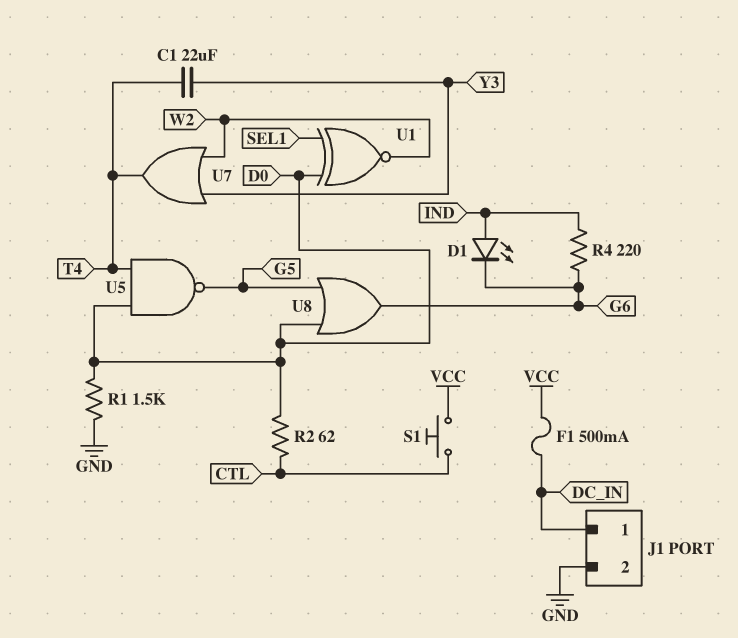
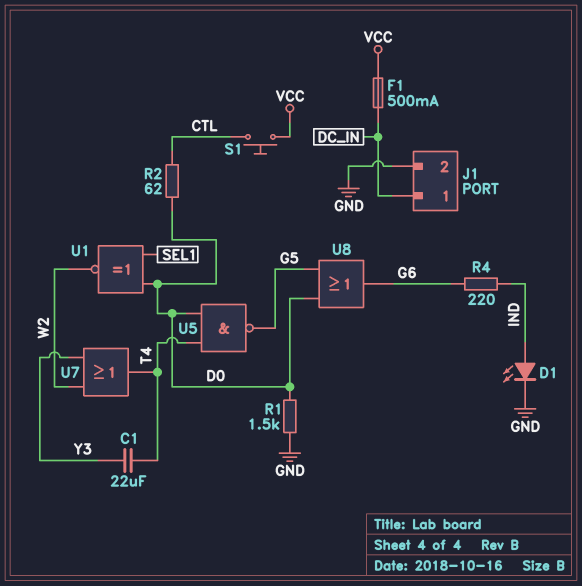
D1: LED (A IND, K G6) -> LED (A IND, K GND)

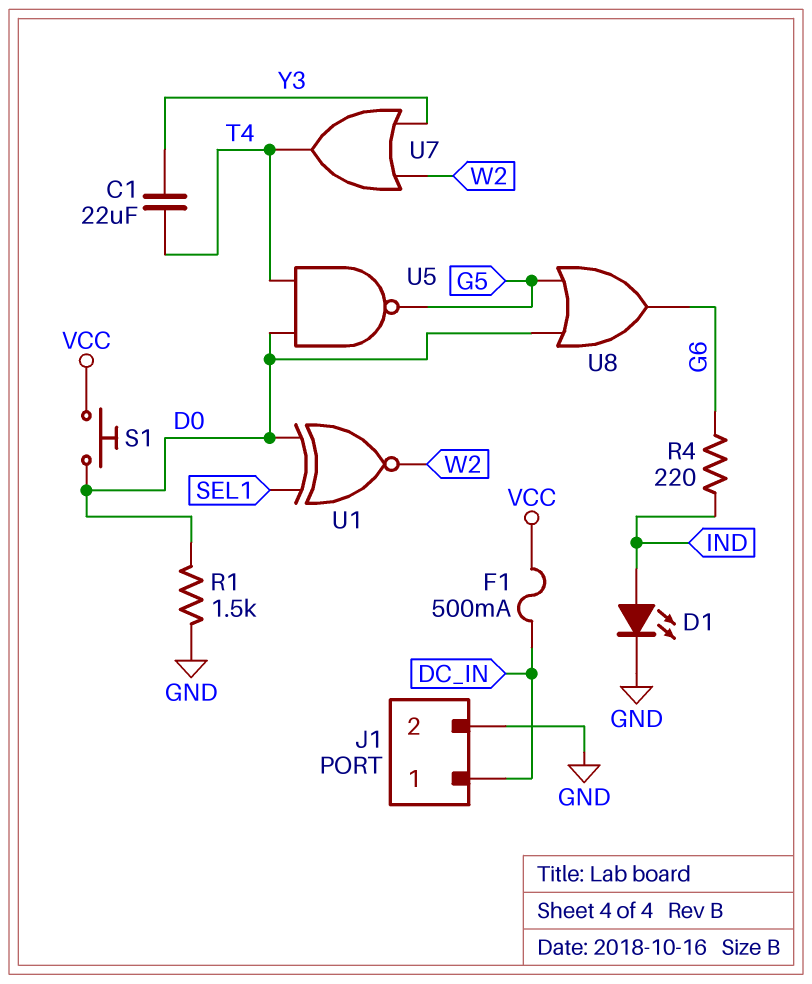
R2: 62 (CTL, D0) -> none
S1: button (CTL, VCC) -> button (D0, VCC)

